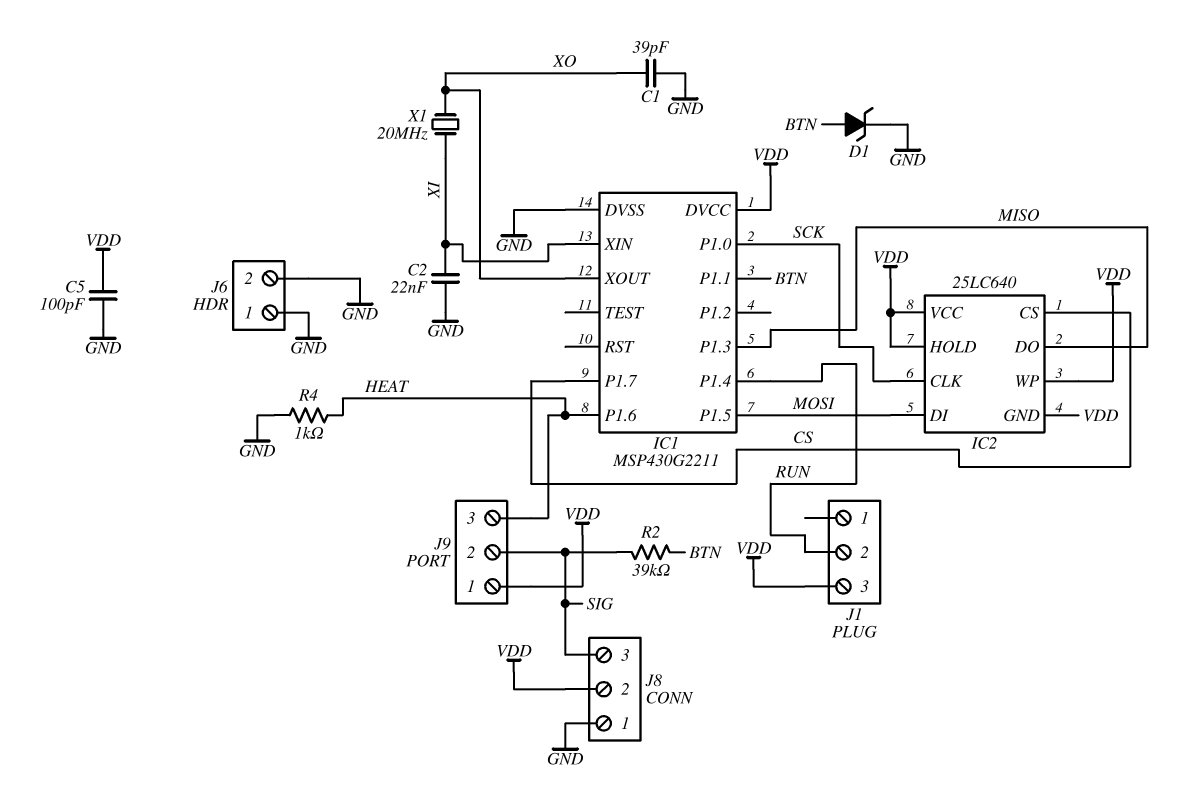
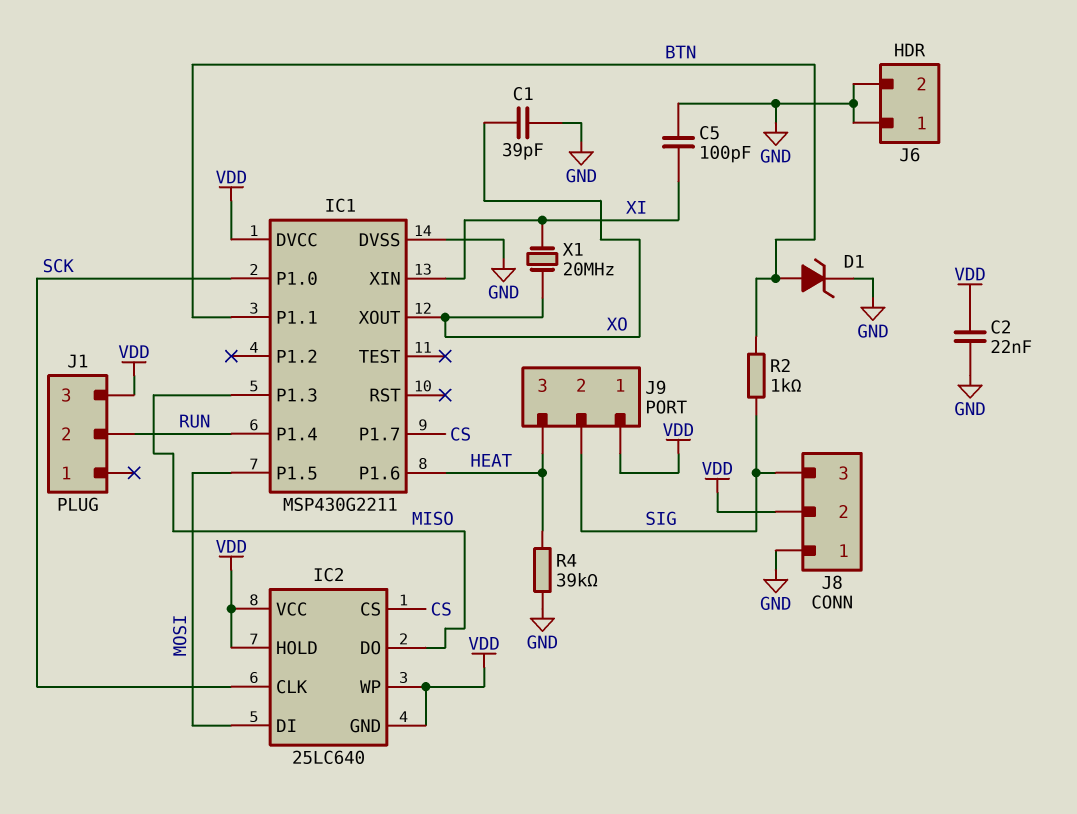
C2: 22nF (GND, XI) -> 22nF (GND, VDD)
C5: 100pF (GND, VDD) -> 100pF (GND, XI)
R2: 39k (BTN, SIG) -> 1k (BTN, SIG)
R4: 1k (GND, HEAT) -> 39k (GND, HEAT)

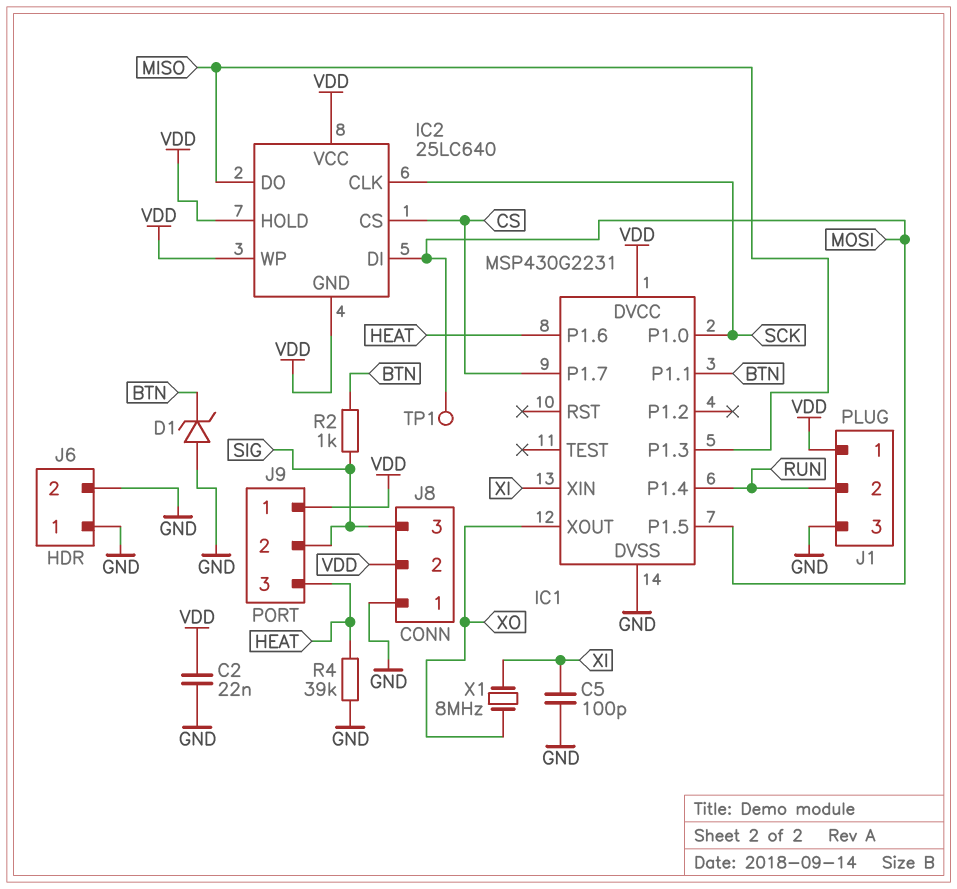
C1: 39pF (GND, XO) -> none
D1: zener (A BTN, K GND) -> zener (A GND, K BTN)
IC1: MSP430G2211 -> MSP430G2231
J1 pin 1: none -> VDD
J1 pin 3: VDD -> GND
TP1: none -> test point (MOSI)
X1: 20MHz (XI, XO) -> 8MHz (XI, XO)

